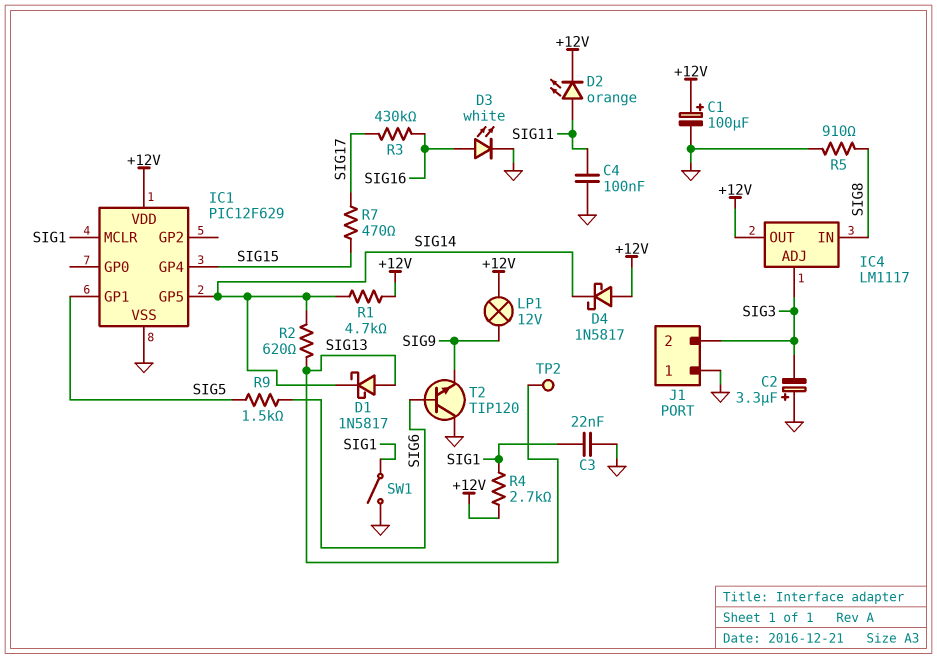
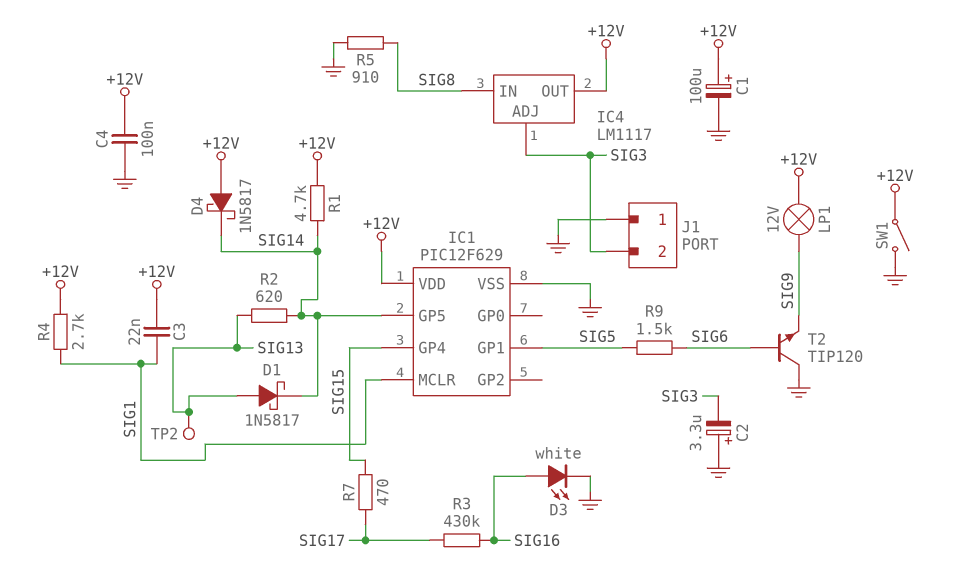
C3: 22nF (GND, SIG1) -> 22nF (+12V, SIG1)
C4: 100nF (GND, SIG11) -> 100nF (+12V, GND)
D2: LED orange (A SIG11, K +12V) -> none
SW1: switch (GND, SIG1) -> switch (+12V, GND)

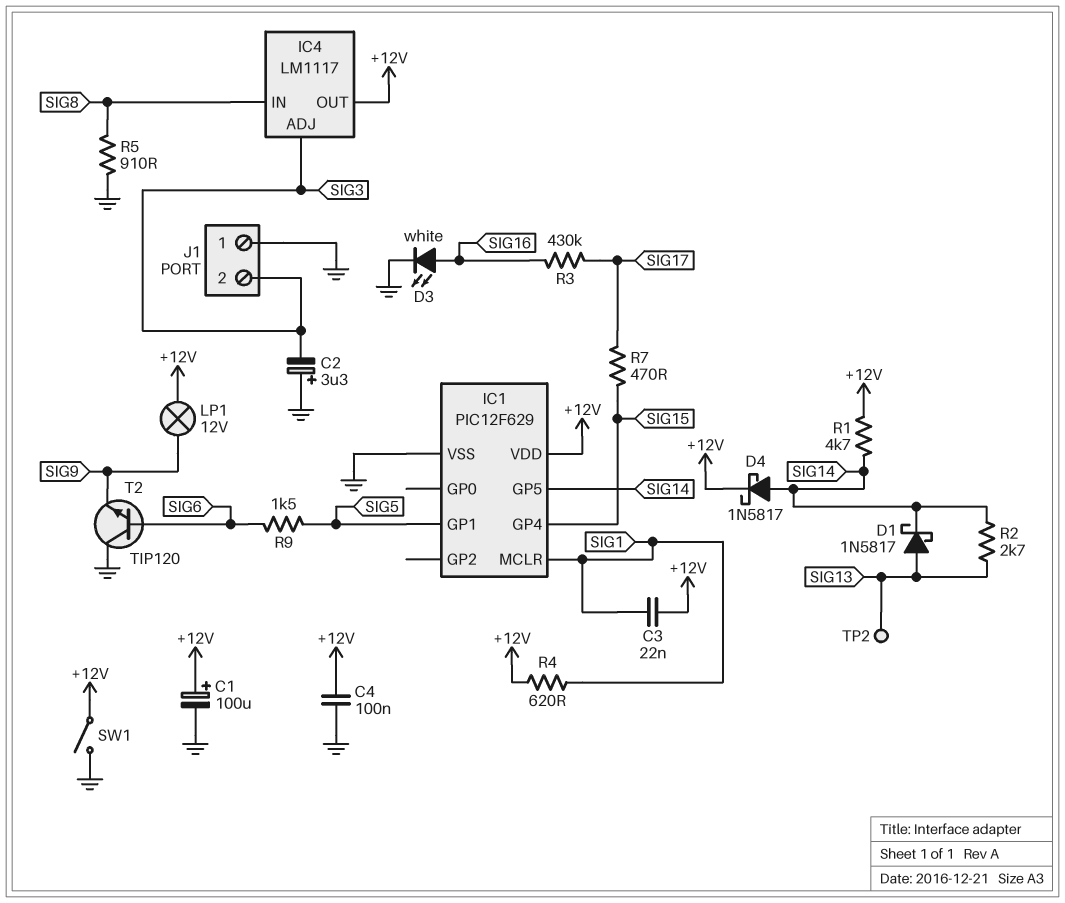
D4: schottky 1N5817 (A +12V, K SIG14) -> schottky 1N5817 (A SIG14, K +12V)
R2: 620 (SIG13, SIG14) -> 2.7k (SIG13, SIG14)
R4: 2.7k (+12V, SIG1) -> 620 (+12V, SIG1)

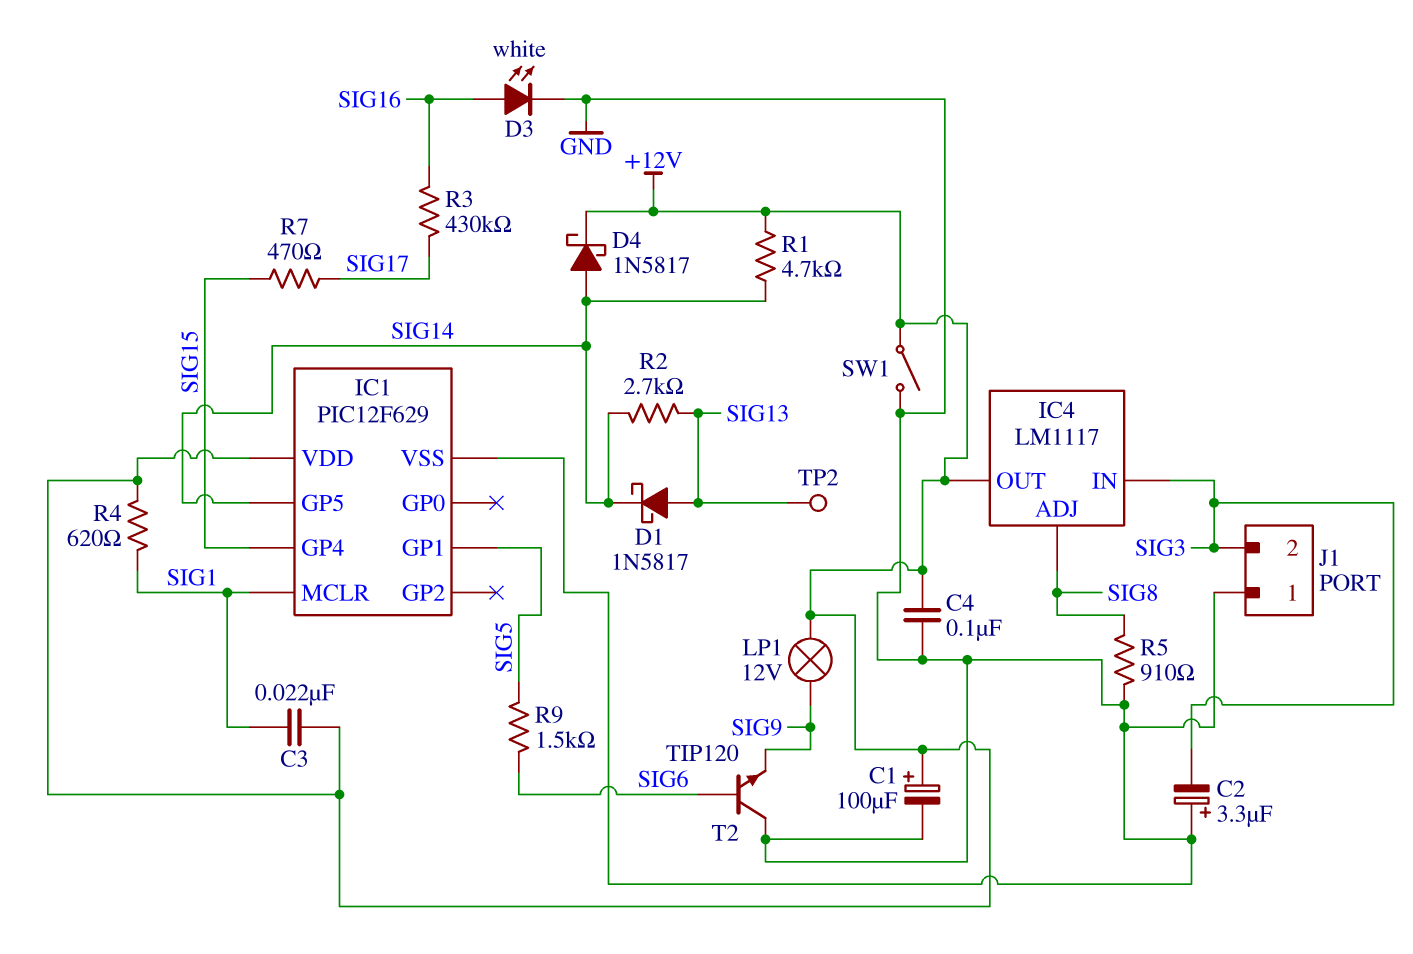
IC4 pin ADJ: SIG3 -> SIG8
IC4 pin IN: SIG8 -> SIG3

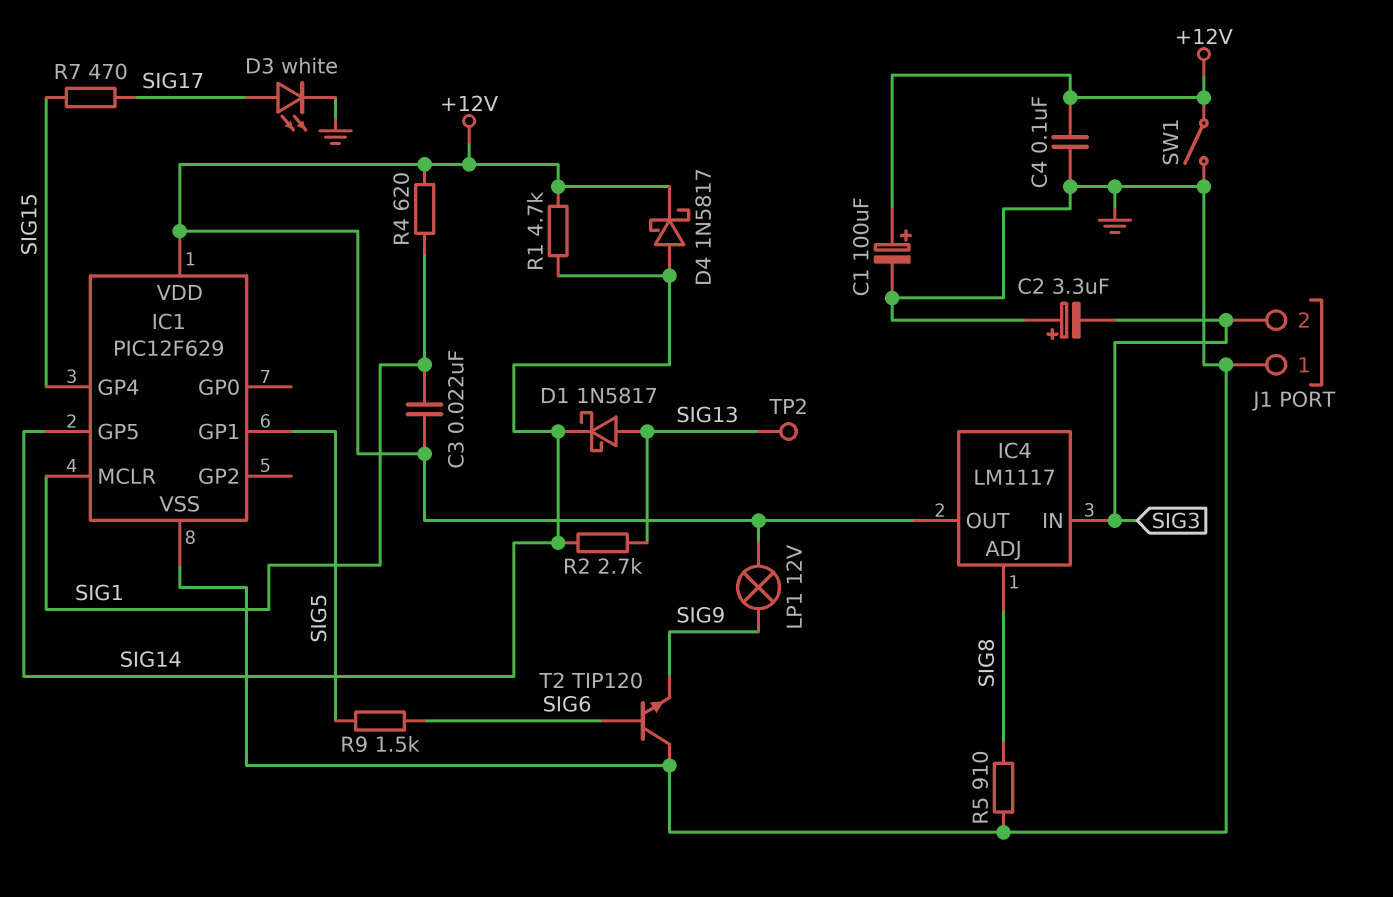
D3: LED white (A SIG16, K GND) -> LED white (A SIG17, K GND)
R3: 430k (SIG16, SIG17) -> none

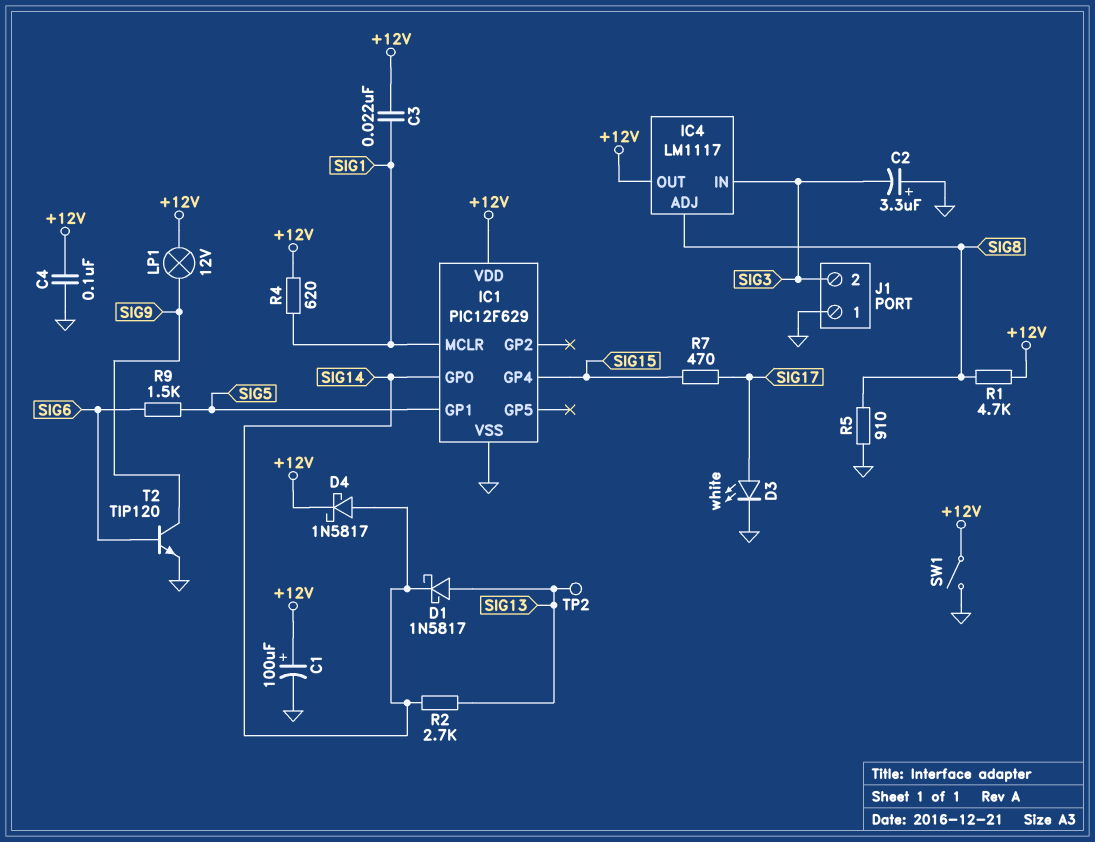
IC1 pin GP0: none -> SIG14
IC1 pin GP5: SIG14 -> none
R1: 4.7k (+12V, SIG14) -> 4.7k (+12V, SIG8)
T2: NPN TIP120 (B SIG6, C GND, E SIG9) -> NPN TIP120 (B SIG6, C SIG9, E GND)

